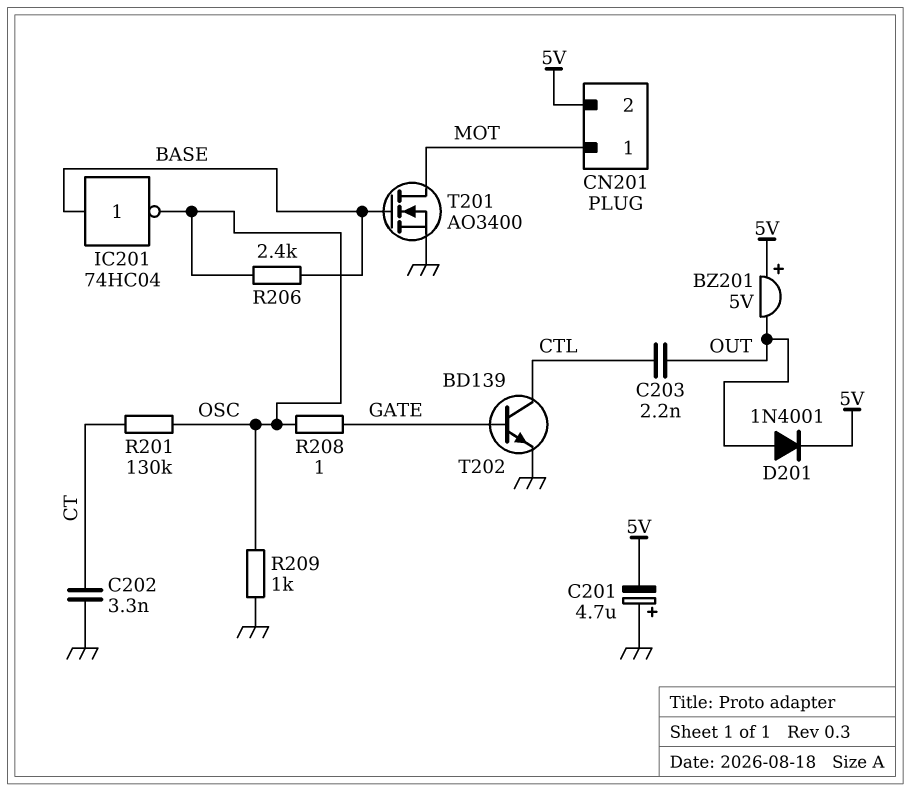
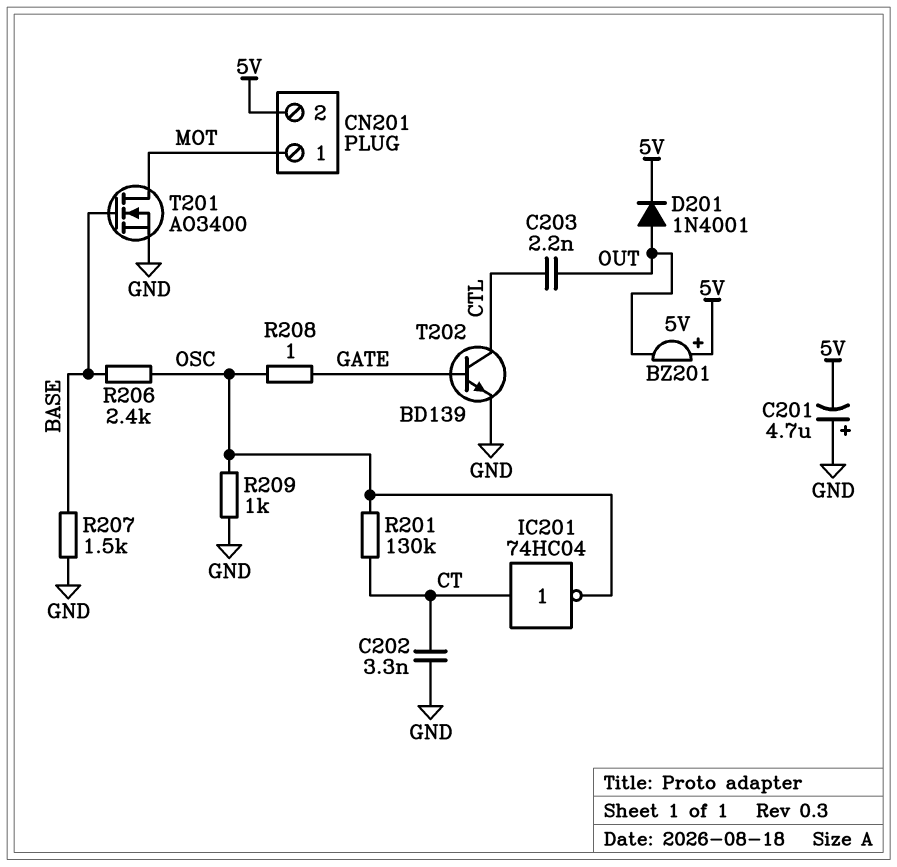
IC201: NOT 74HC04 (in BASE, out OSC) -> NOT 74HC04 (in CT, out OSC)
R207: none -> 1.5k (BASE, GND)

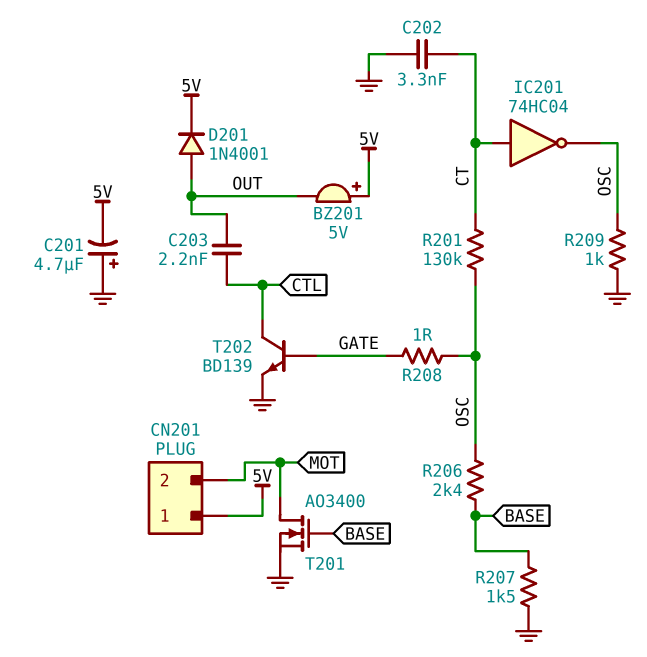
CN201 pin 1: MOT -> 5V
CN201 pin 2: 5V -> MOT

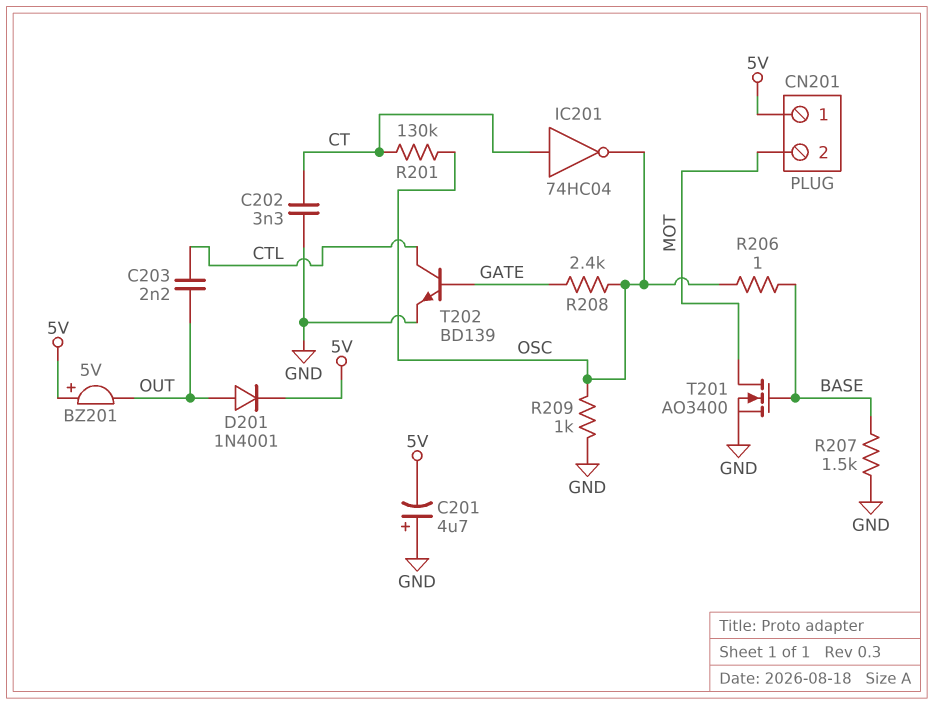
R206: 2.4k (BASE, OSC) -> 1 (BASE, OSC)
R208: 1 (GATE, OSC) -> 2.4k (GATE, OSC)

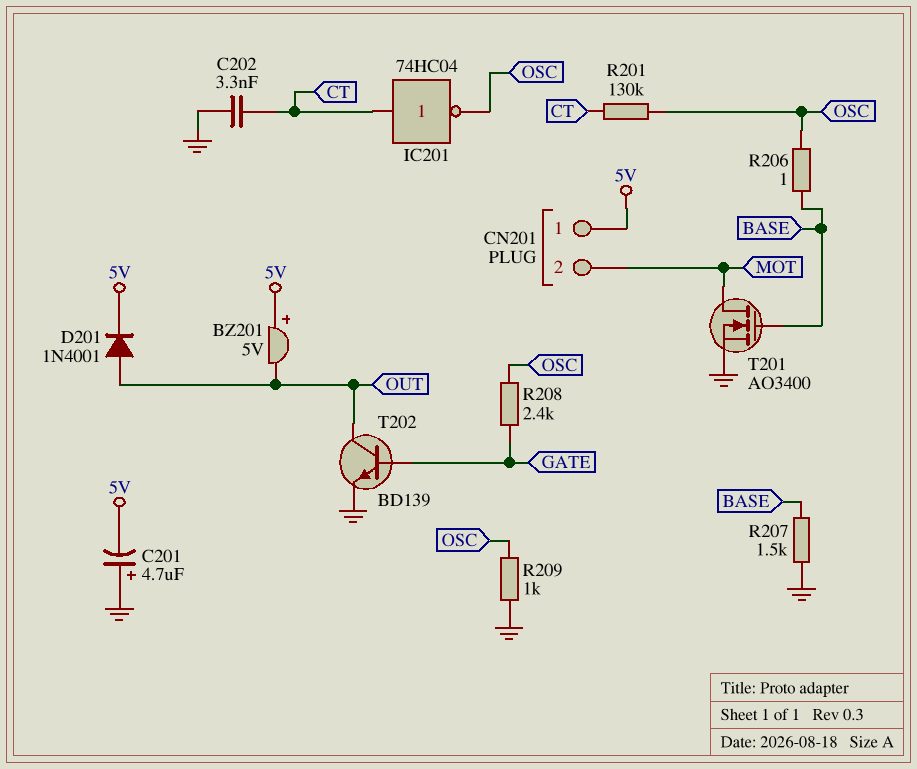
C203: 2.2nF (CTL, OUT) -> none
T202: NPN BD139 (B GATE, C CTL, E GND) -> NPN BD139 (B GATE, C OUT, E GND)

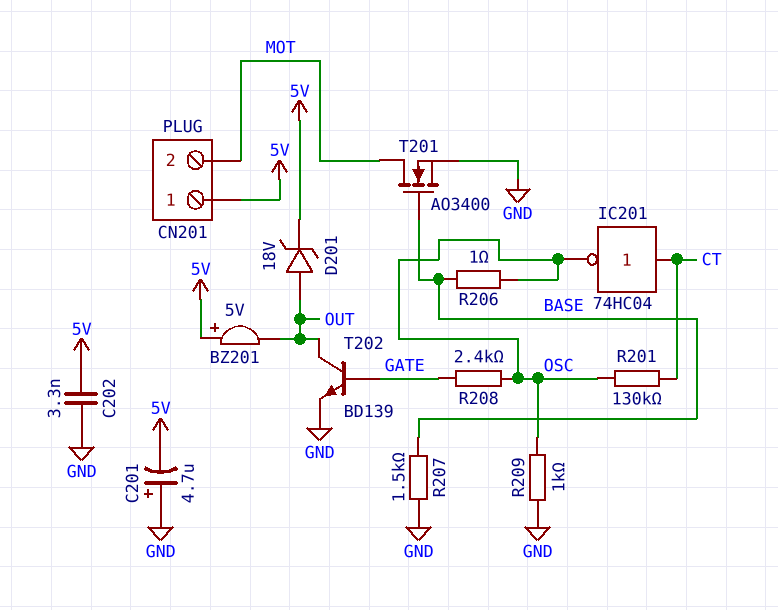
C202: 3.3nF (CT, GND) -> 3.3nF (5V, GND)
D201: diode 1N4001 (A OUT, K 5V) -> zener 18V (A OUT, K 5V)

